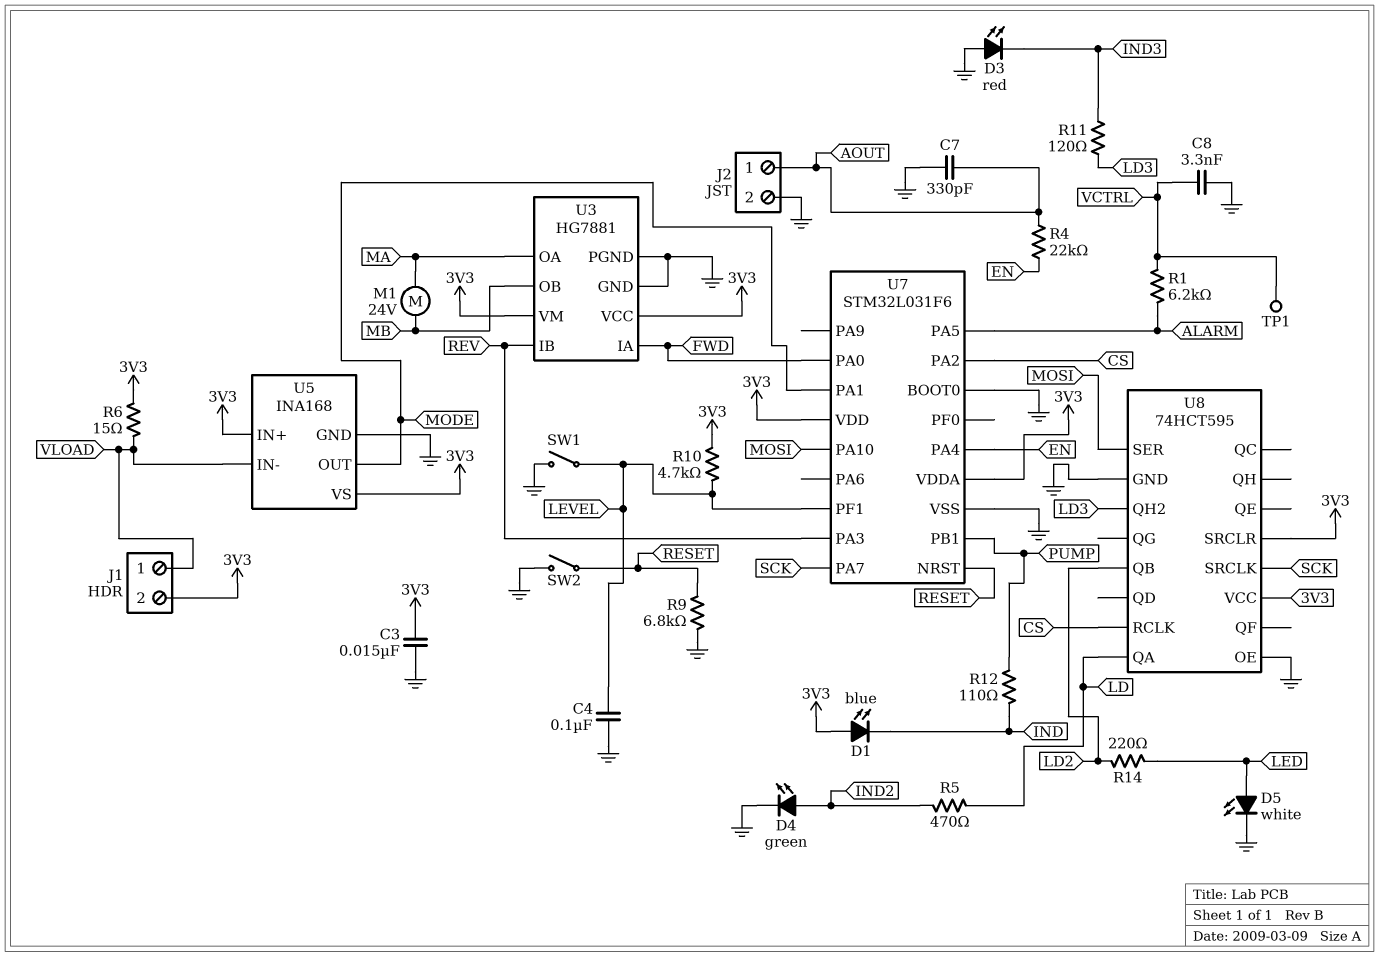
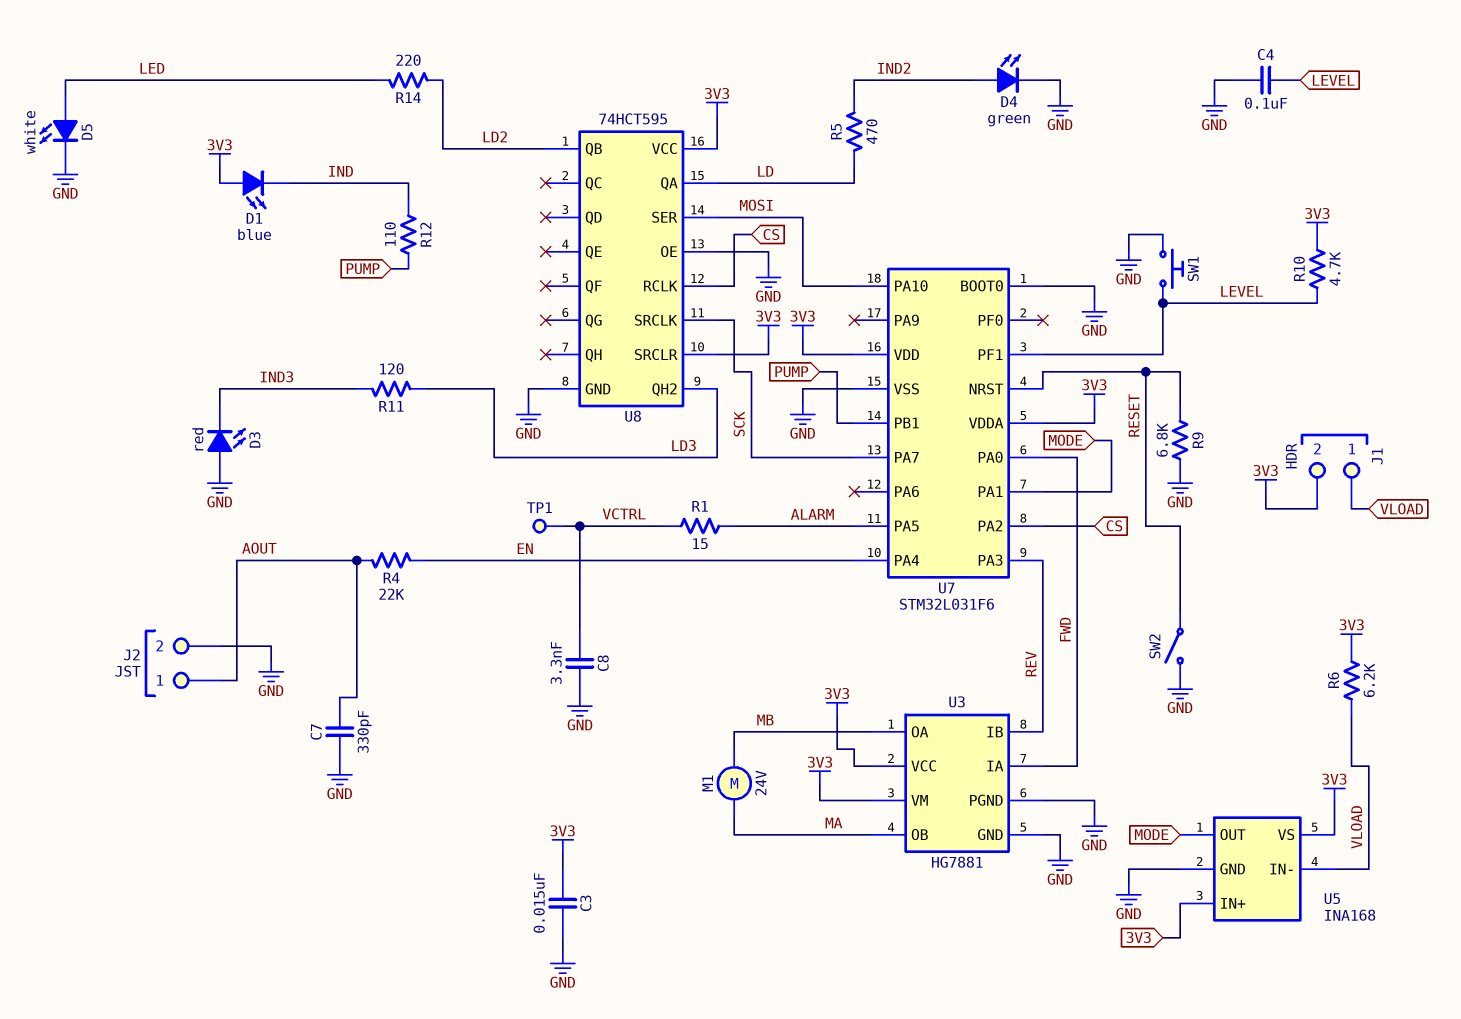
R1: 6.2k (ALARM, VCTRL) -> 15 (ALARM, VCTRL)
R6: 15 (3V3, VLOAD) -> 6.2k (3V3, VLOAD)
SW1: switch (GND, LEVEL) -> button (GND, LEVEL)
U3 pin OA: MA -> MB
U3 pin OB: MB -> MA

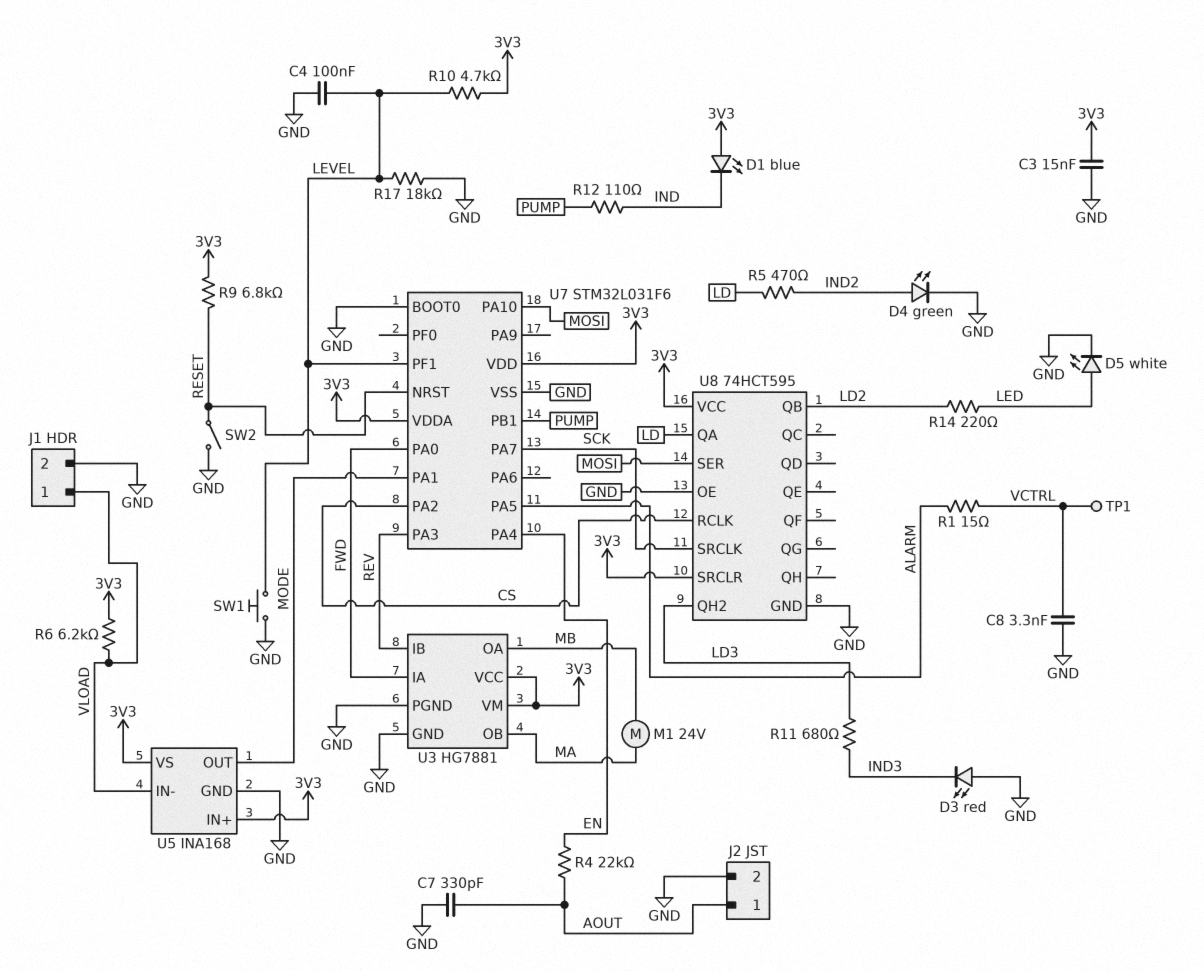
J1 pin 2: 3V3 -> GND
R9: 6.8k (GND, RESET) -> 6.8k (3V3, RESET)
R11: 120 (IND3, LD3) -> 680 (IND3, LD3)
R17: none -> 18k (GND, LEVEL)

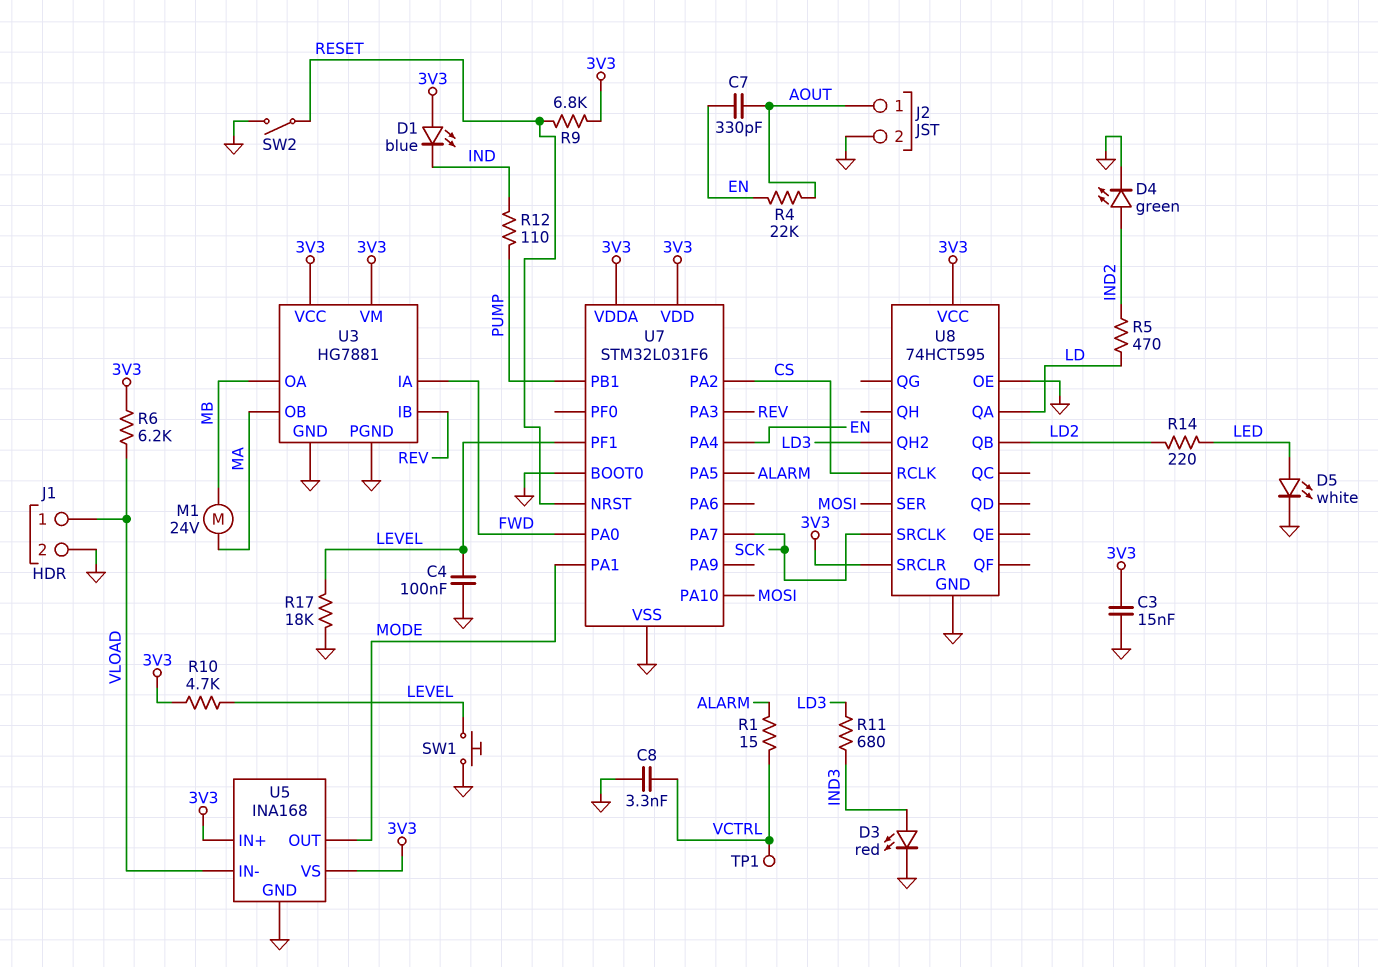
C7: 330pF (AOUT, GND) -> 330pF (AOUT, EN)
D3: LED red (A GND, K IND3) -> LED red (A IND3, K GND)

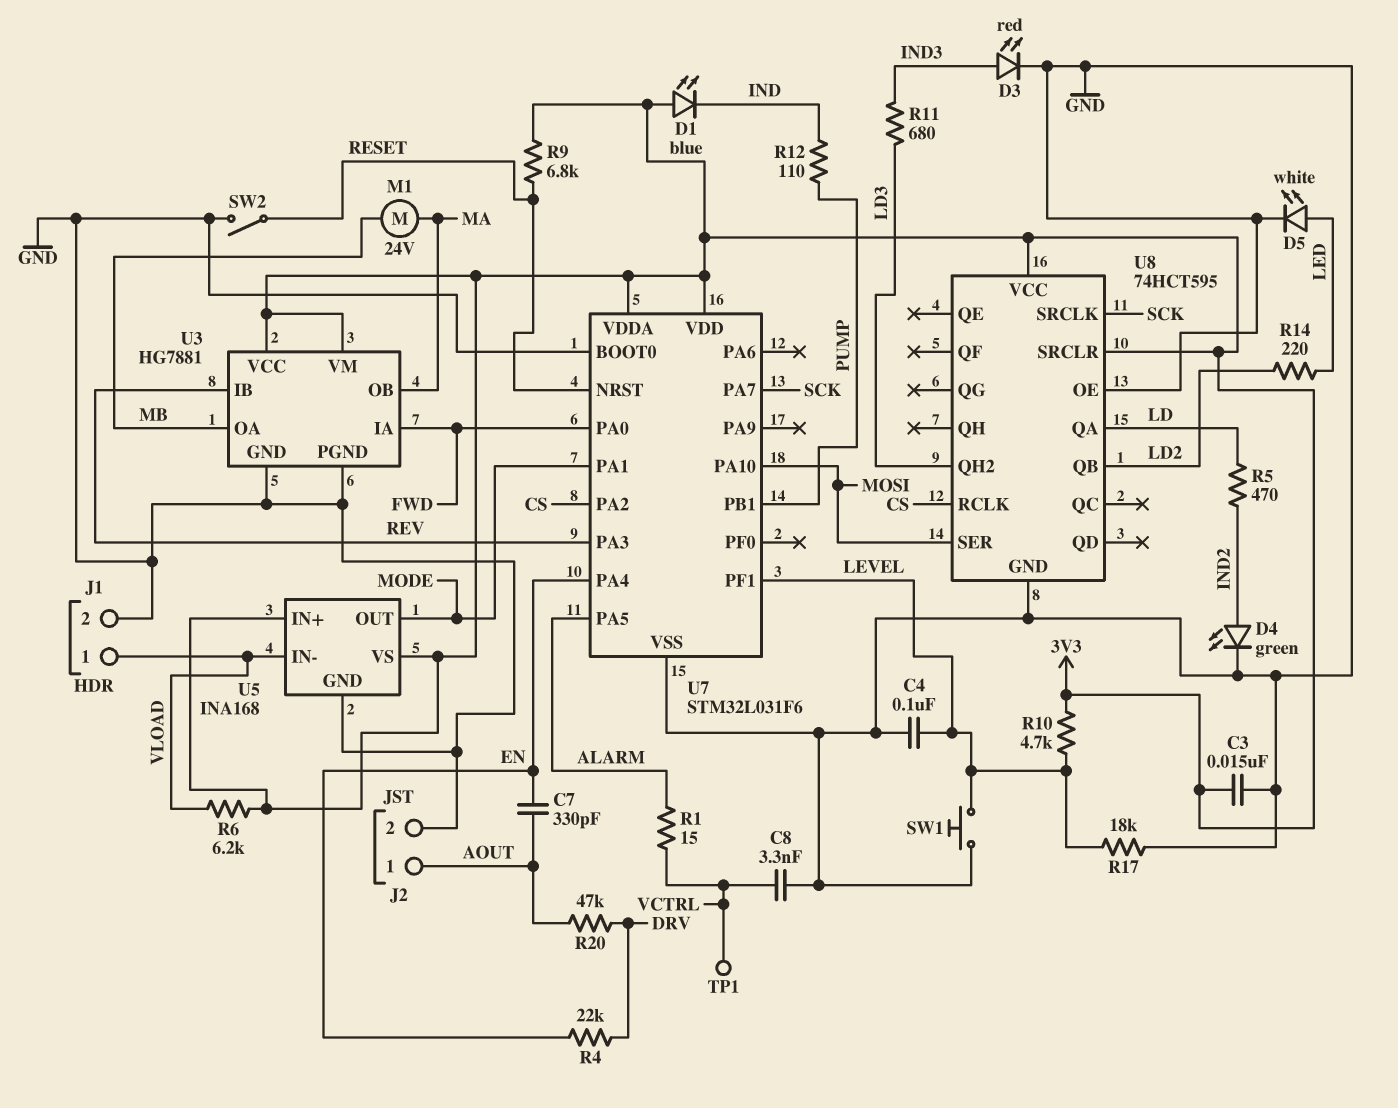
R4: 22k (AOUT, EN) -> 22k (DRV, EN)
R20: none -> 47k (AOUT, DRV)

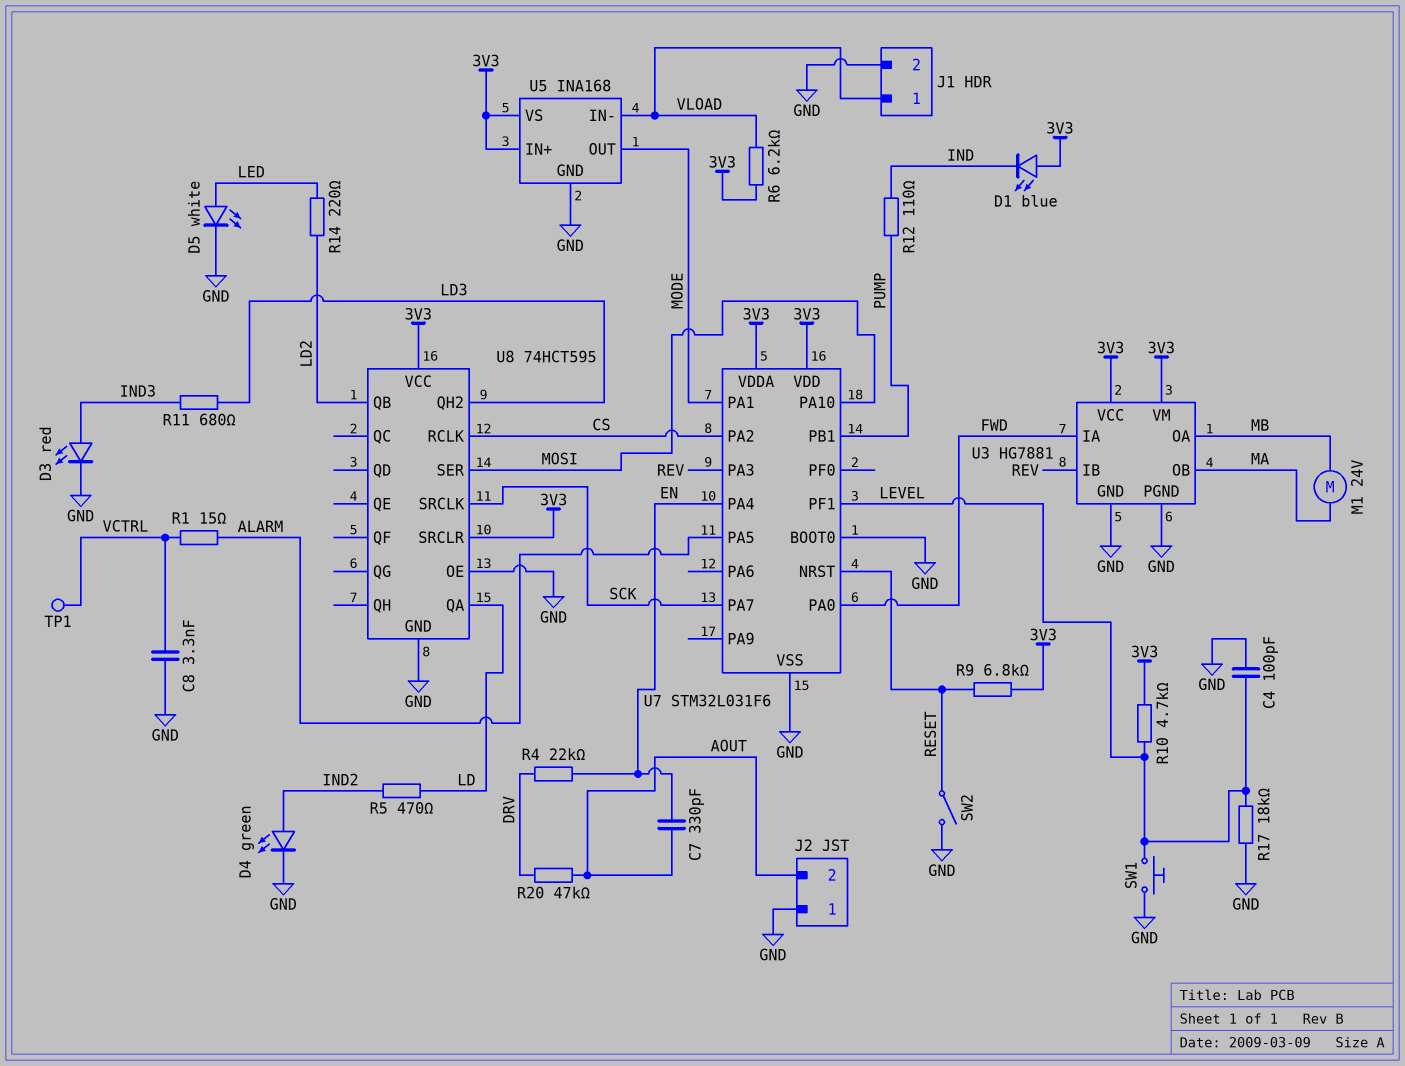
C3: 15nF (3V3, GND) -> none
C4: 100nF (GND, LEVEL) -> 100pF (GND, LEVEL)
J2 pin 1: AOUT -> GND
J2 pin 2: GND -> AOUT

